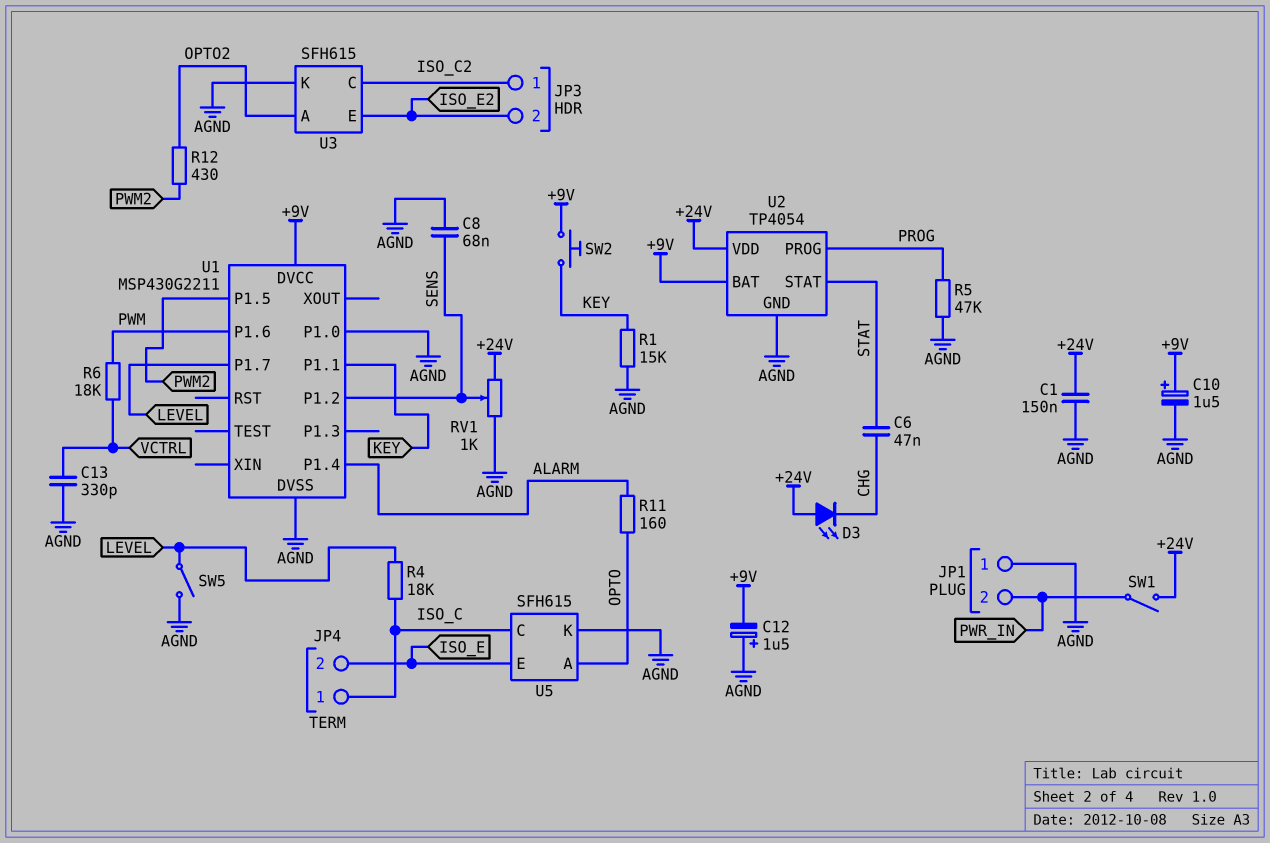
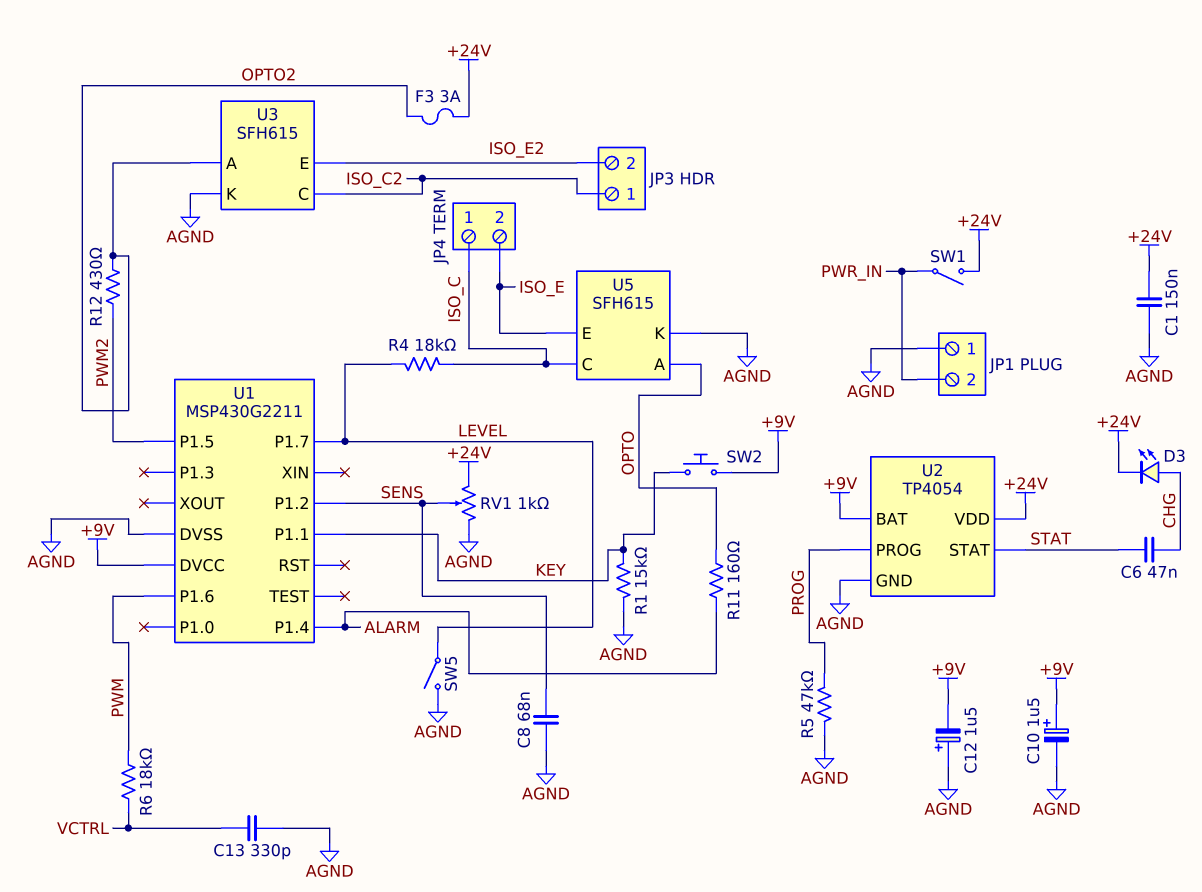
D3: LED (A +24V, K CHG) -> LED (A CHG, K +24V)
F3: none -> 3A (+24V, OPTO2)
U1 pin P1.0: AGND -> none

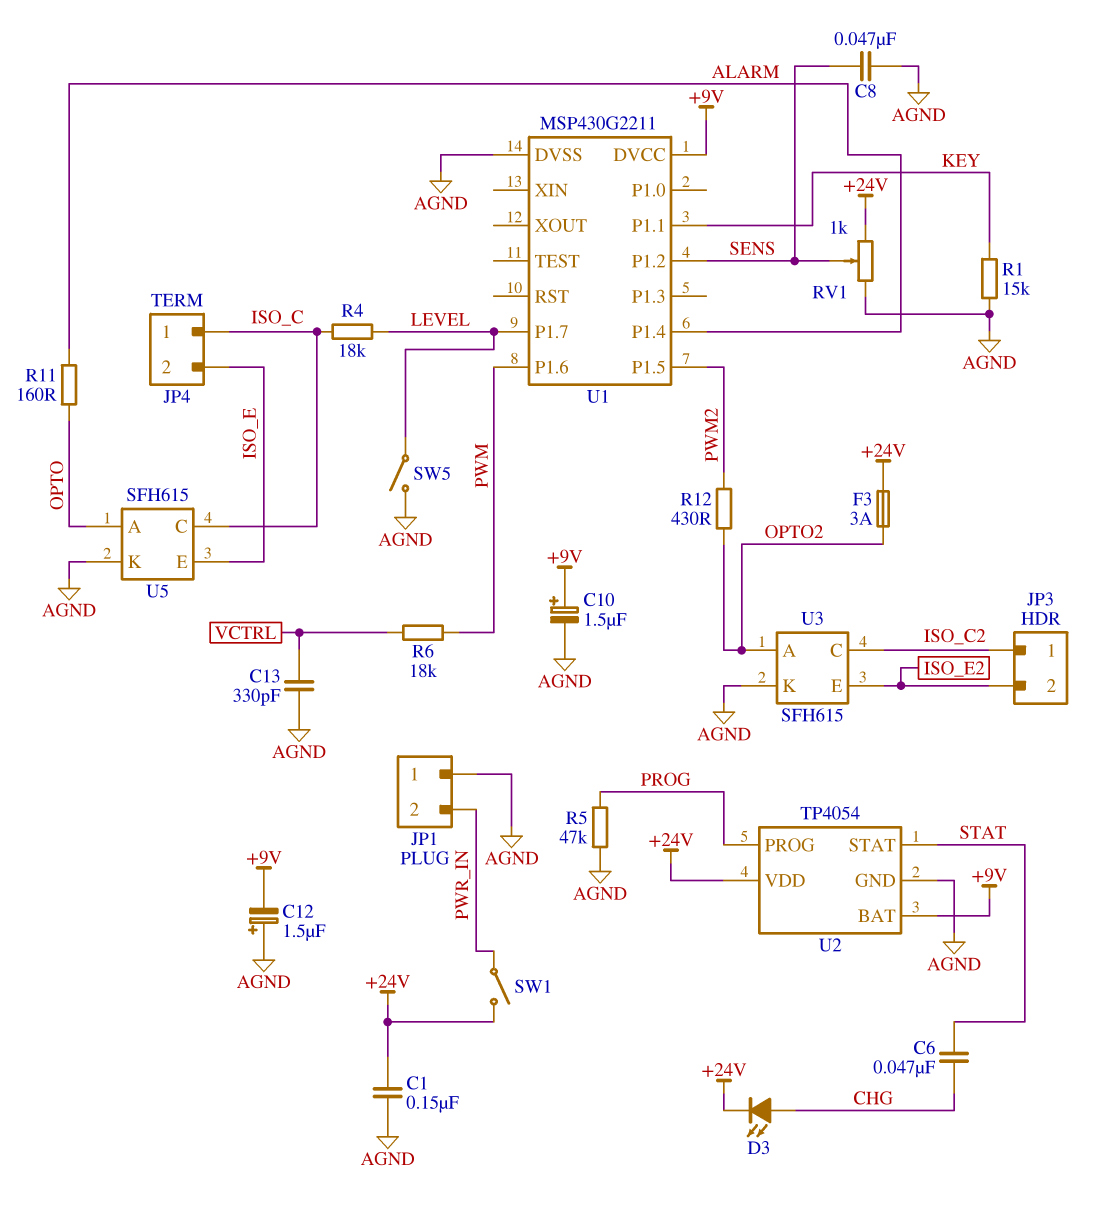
C8: 68nF (AGND, SENS) -> 47nF (AGND, SENS)
SW2: button (+9V, KEY) -> none

